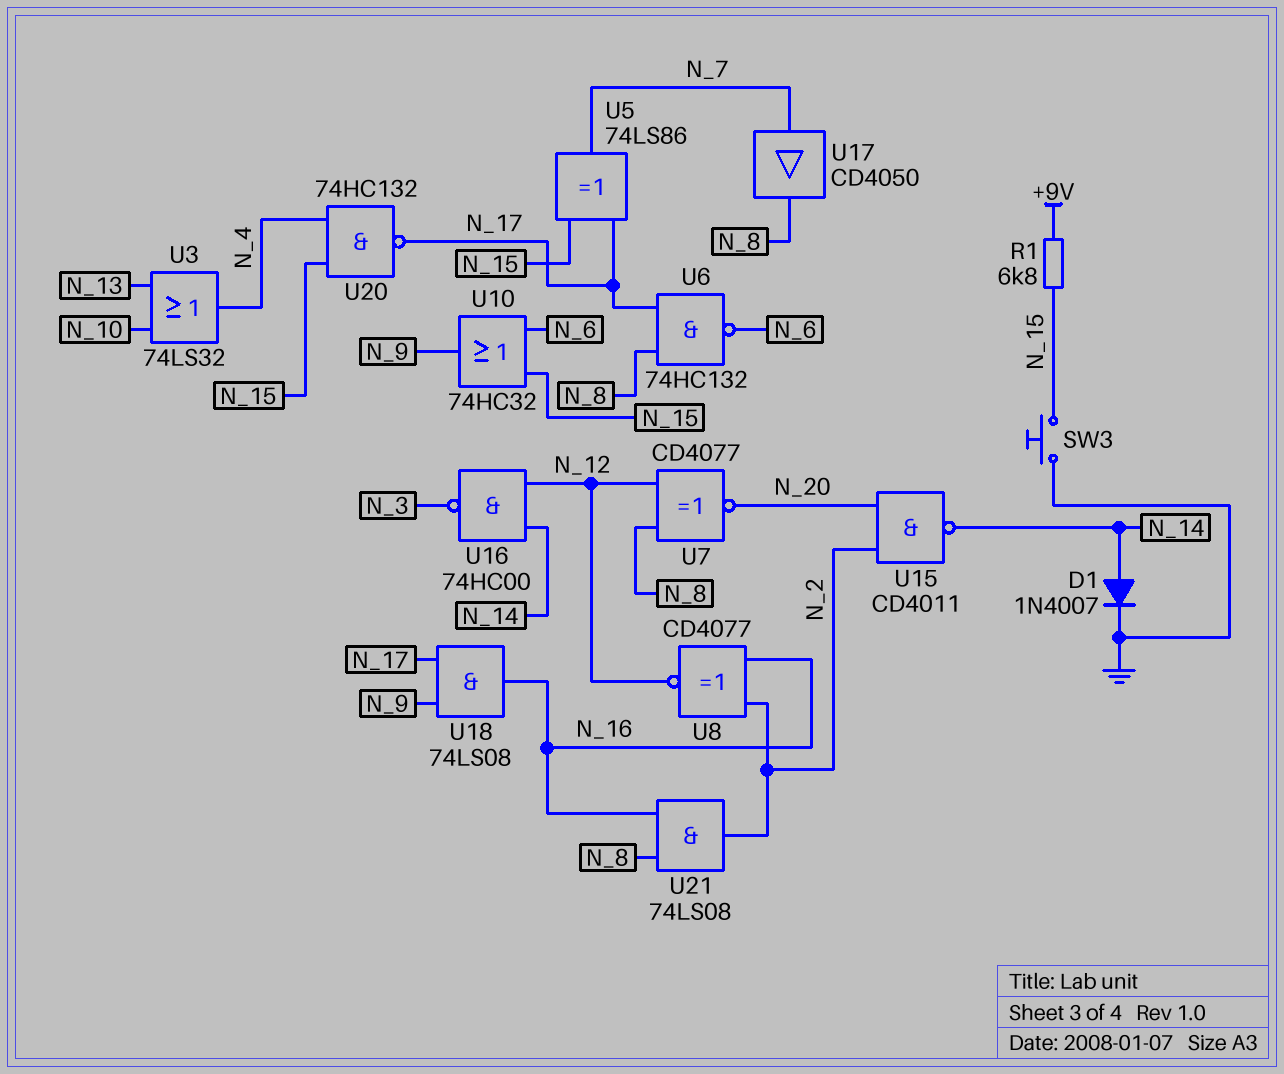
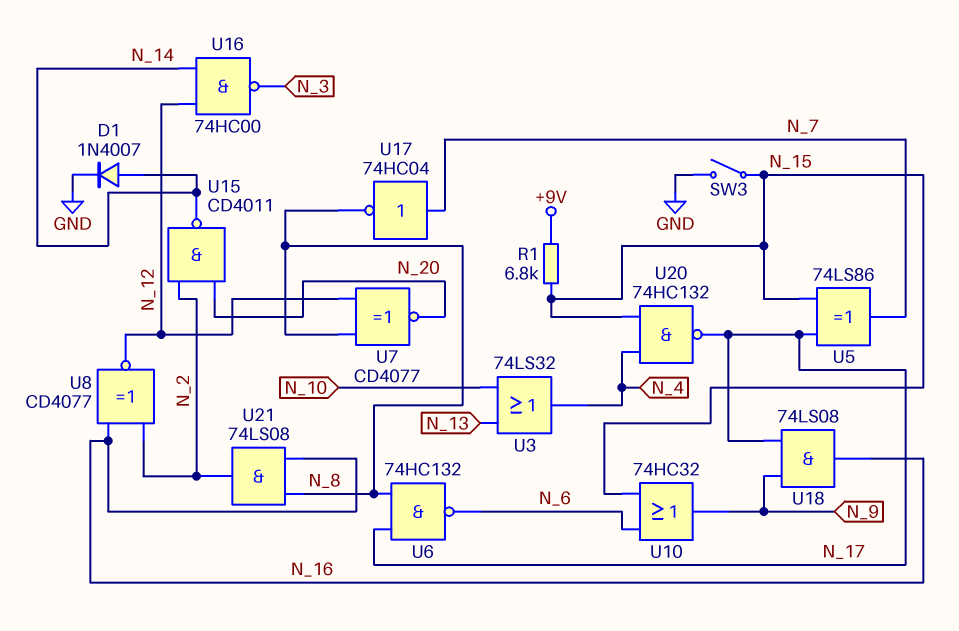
SW3: button (GND, N_15) -> switch (GND, N_15)
U17: buffer CD4050 (in N_7, out N_8) -> NOT 74HC04 (in N_7, out N_8)

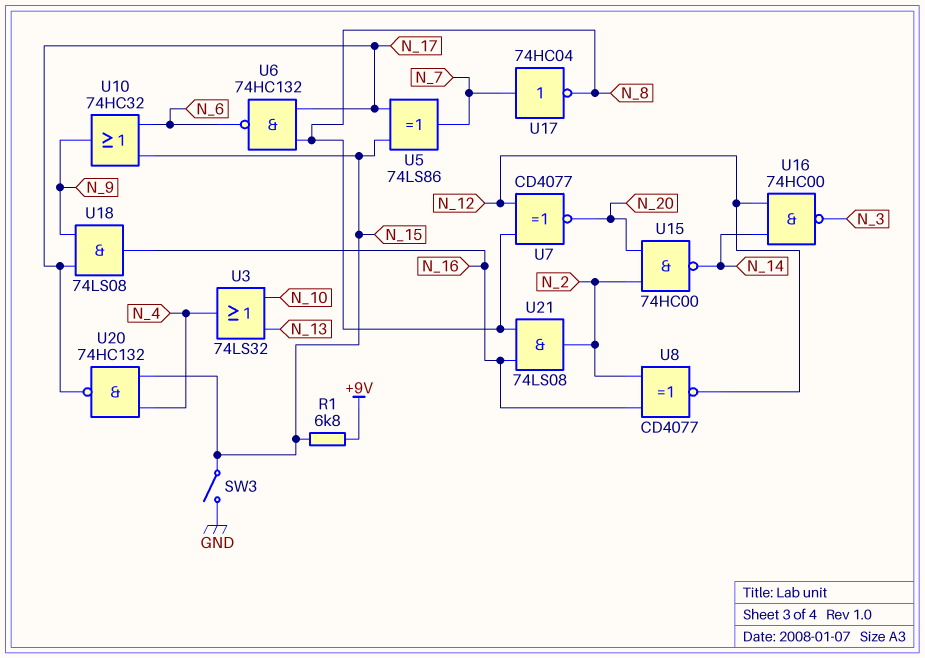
D1: diode 1N4007 (A N_14, K GND) -> none
U15: NAND CD4011 (in N_2, in N_20, out N_14) -> NAND 74HC00 (in N_2, in N_20, out N_14)

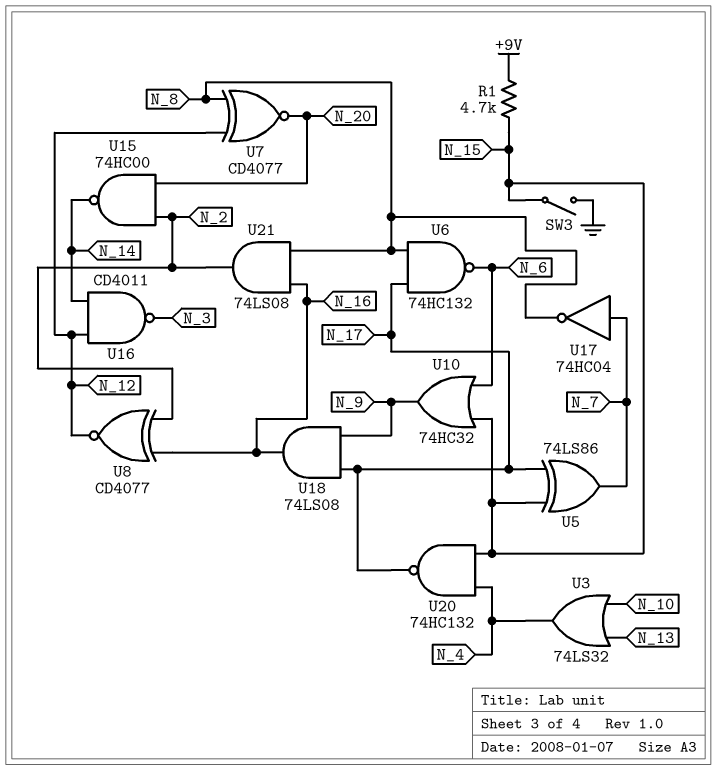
R1: 6.8k (+9V, N_15) -> 4.7k (+9V, N_15)
U16: NAND 74HC00 (in N_12, in N_14, out N_3) -> NAND CD4011 (in N_12, in N_14, out N_3)

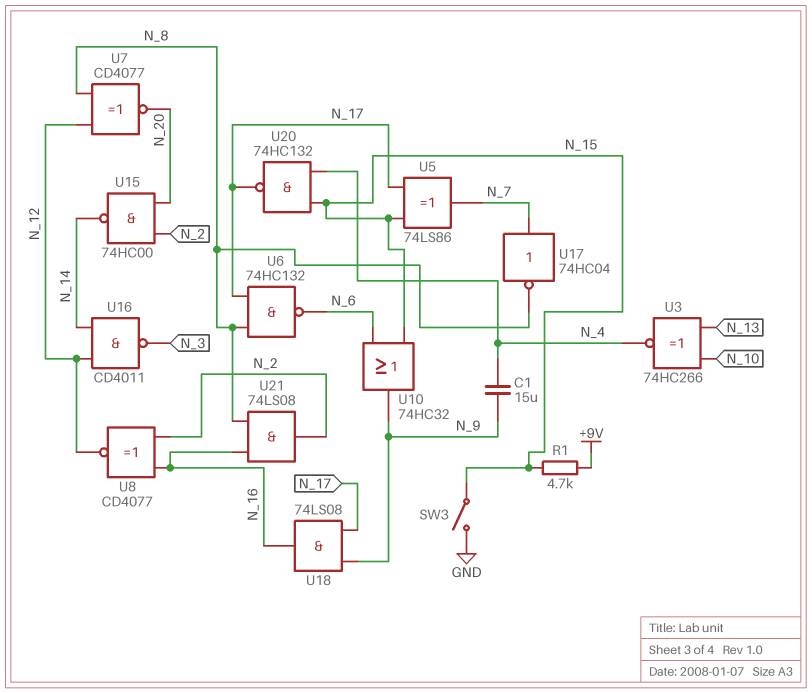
C1: none -> 15uF (N_4, N_9)
U3: OR 74LS32 (in N_10, in N_13, out N_4) -> XNOR 74HC266 (in N_10, in N_13, out N_4)

